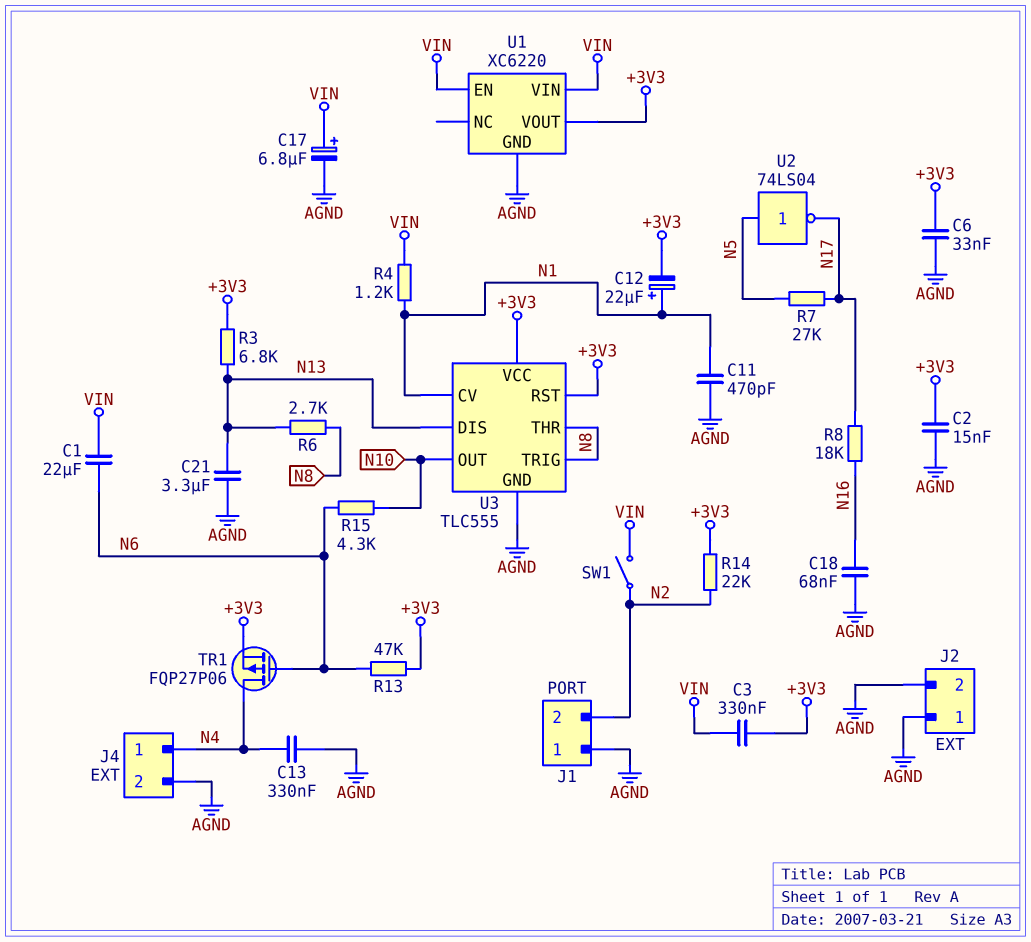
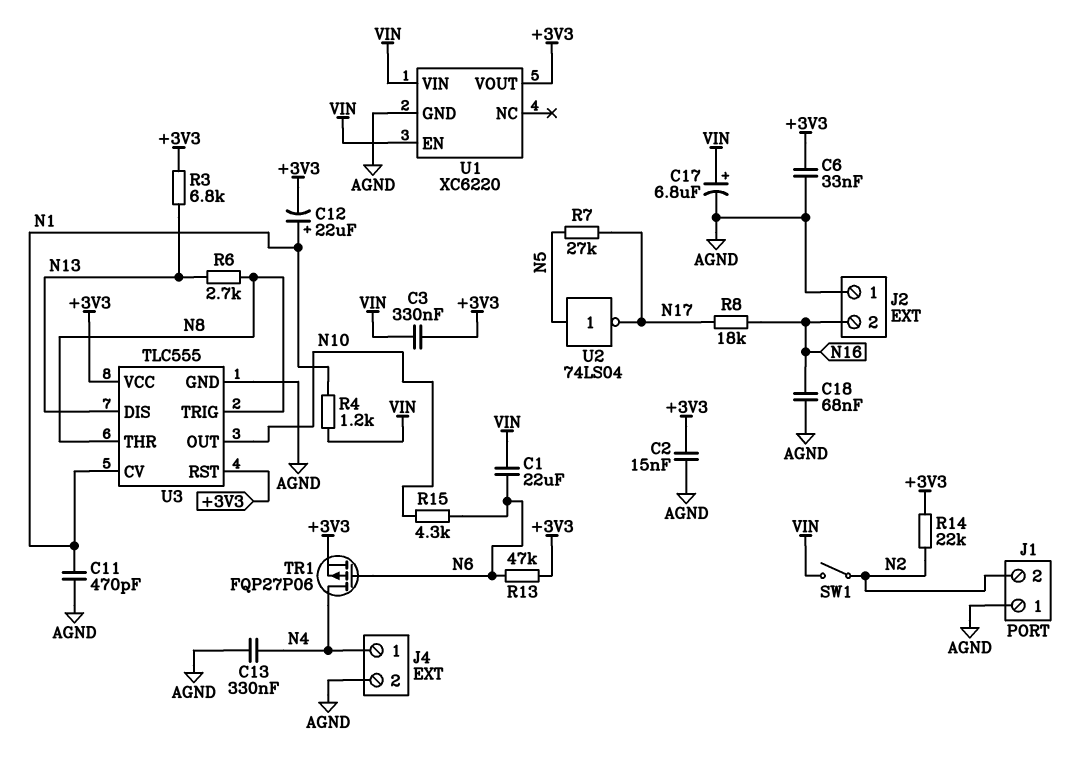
C21: 3.3uF (AGND, N13) -> none
J2 pin 2: AGND -> N16

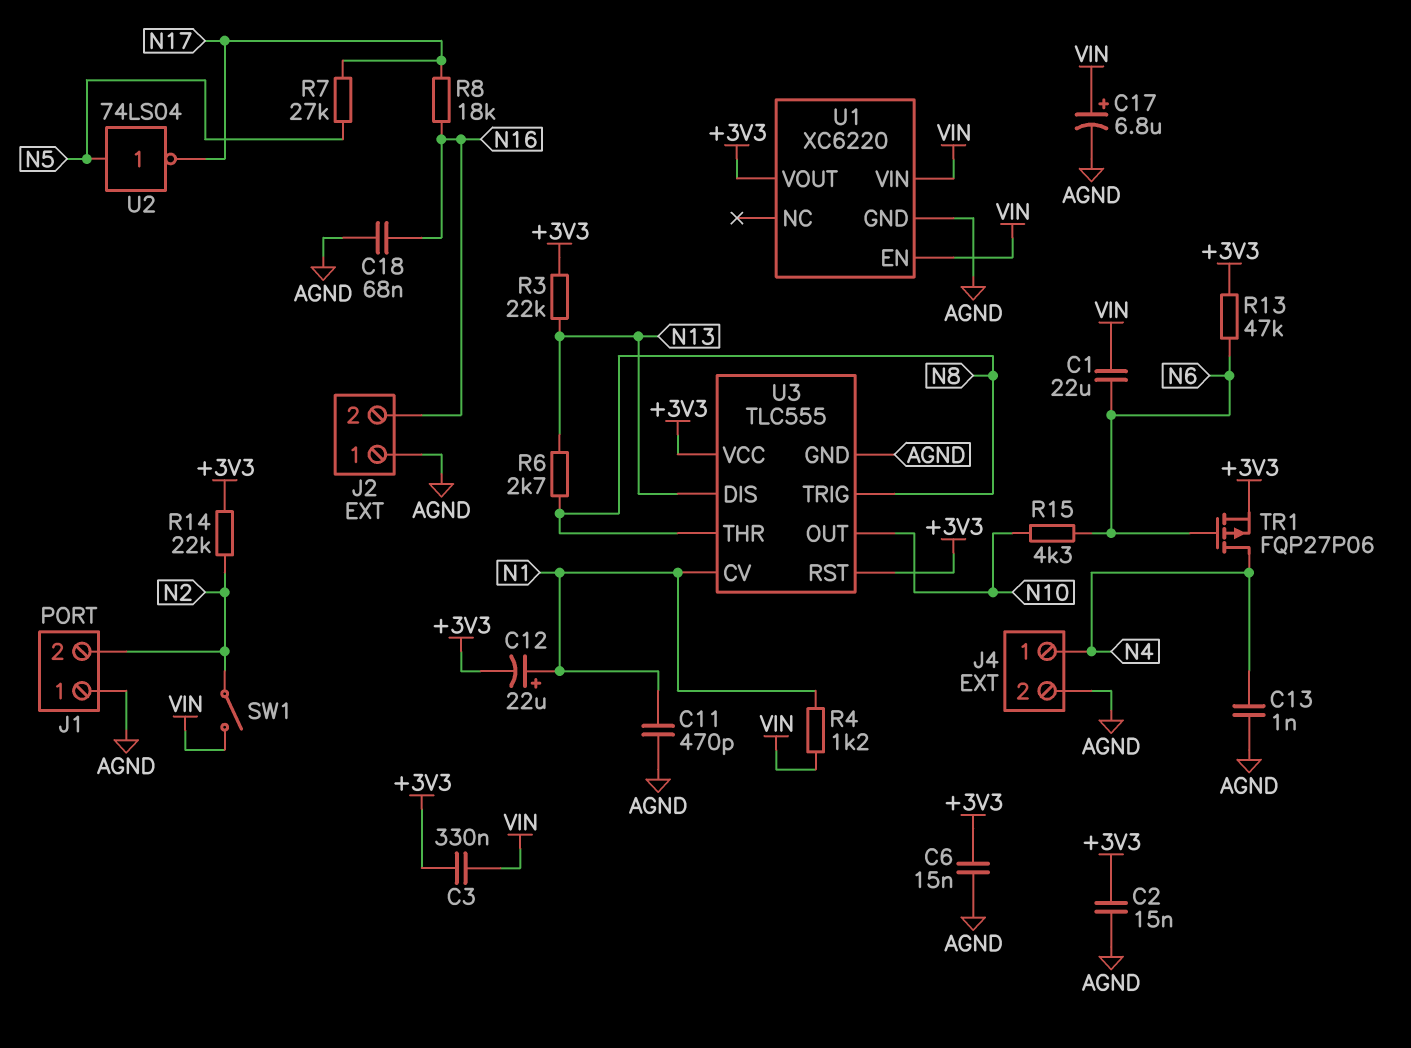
C6: 33nF (+3V3, AGND) -> 15nF (+3V3, AGND)
C13: 330nF (AGND, N4) -> 1nF (AGND, N4)
R3: 6.8k (+3V3, N13) -> 22k (+3V3, N13)

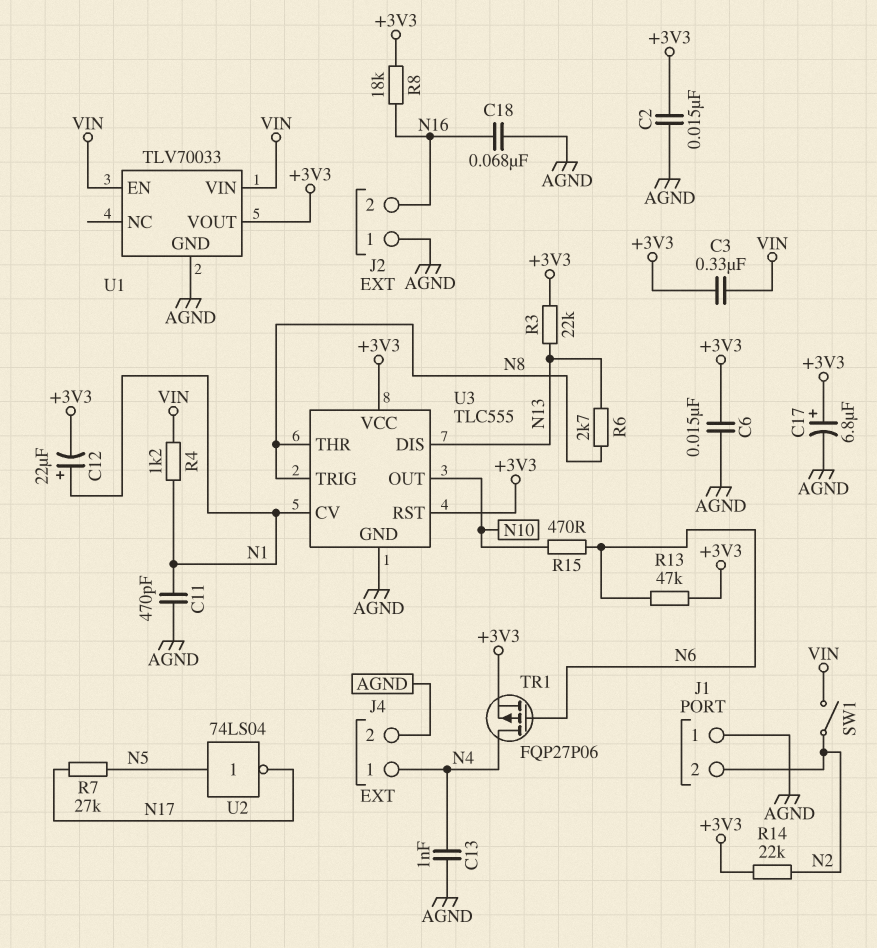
C1: 22uF (N6, VIN) -> none
C17: 6.8uF (plus VIN, minus AGND) -> 6.8uF (plus +3V3, minus AGND)
R8: 18k (N16, N17) -> 18k (+3V3, N16)
R15: 4.3k (N6, N10) -> 470 (N6, N10)
U1: XC6220 -> TLV70033

